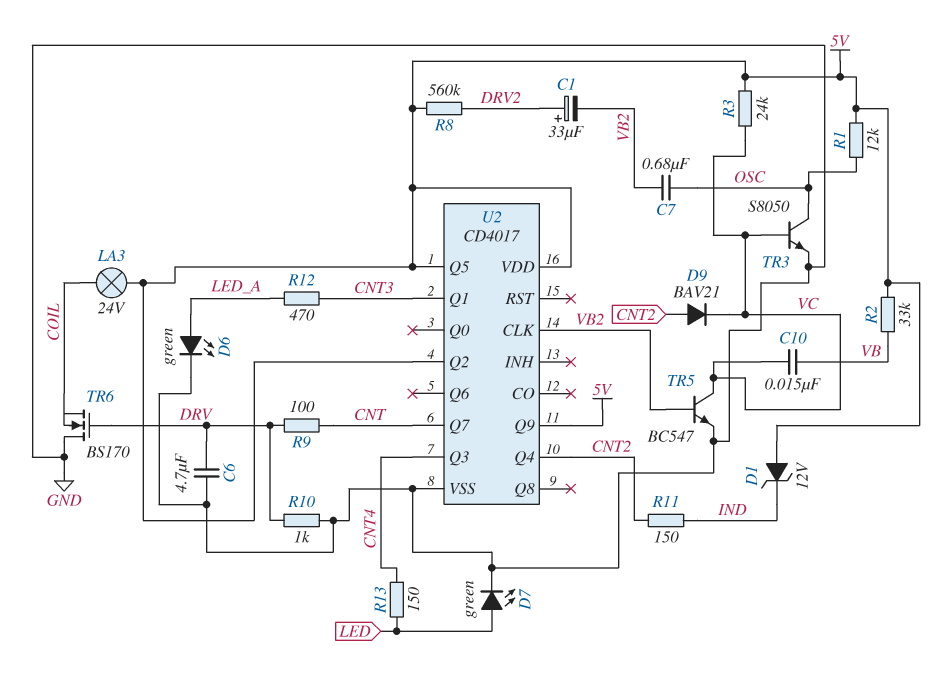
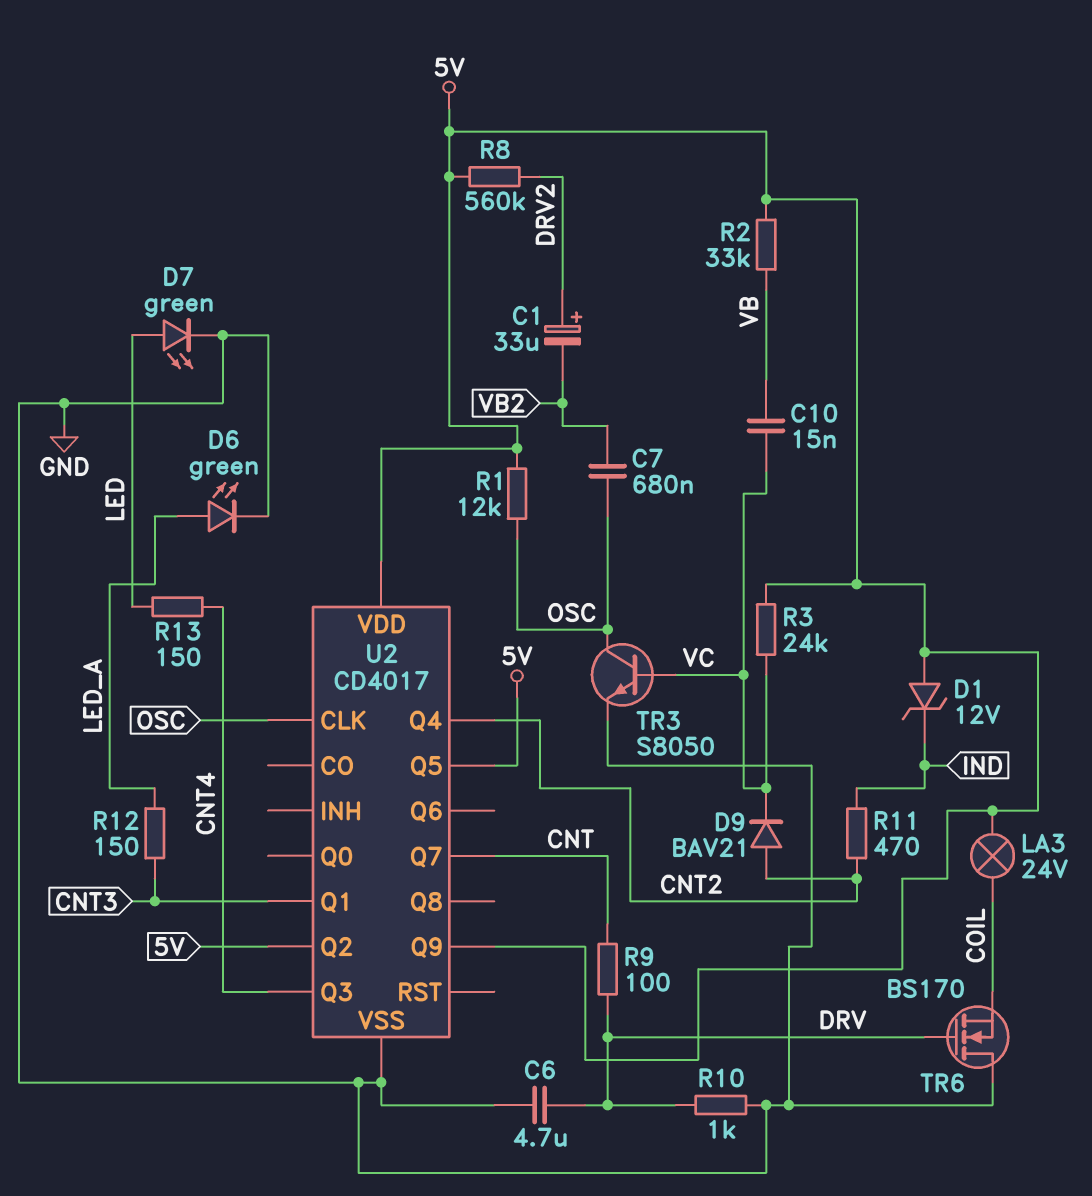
R11: 150 (CNT2, IND) -> 470 (CNT2, IND)
R12: 470 (CNT3, LED_A) -> 150 (CNT3, LED_A)
TR5: NPN BC547 (B VB2, C VC, E GND) -> none
U2 pin CLK: VB2 -> OSC

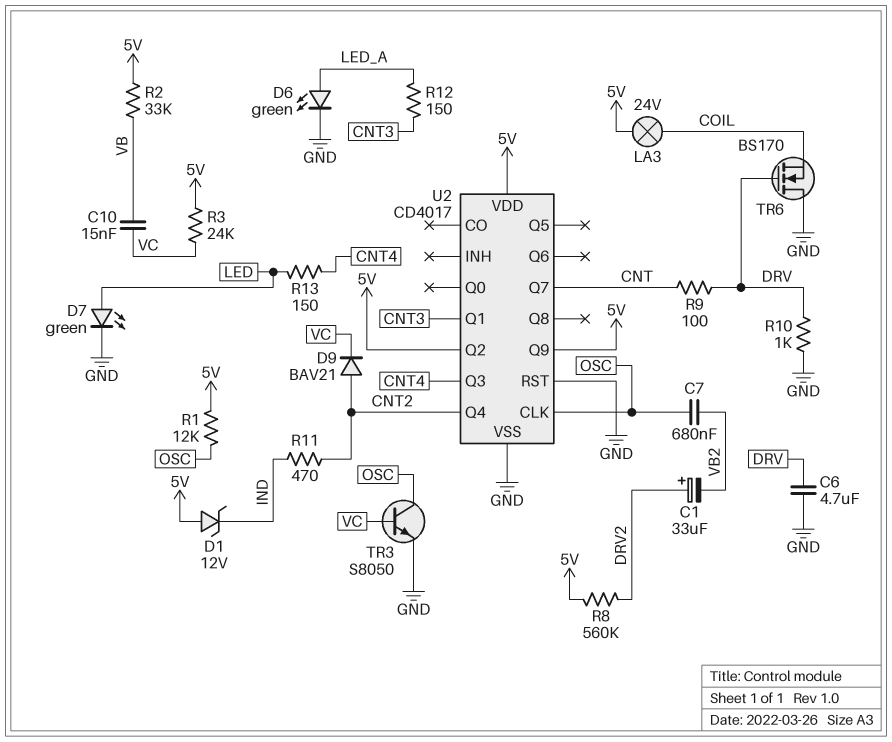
U2 pin Q5: 5V -> none
U2 pin RST: none -> GND

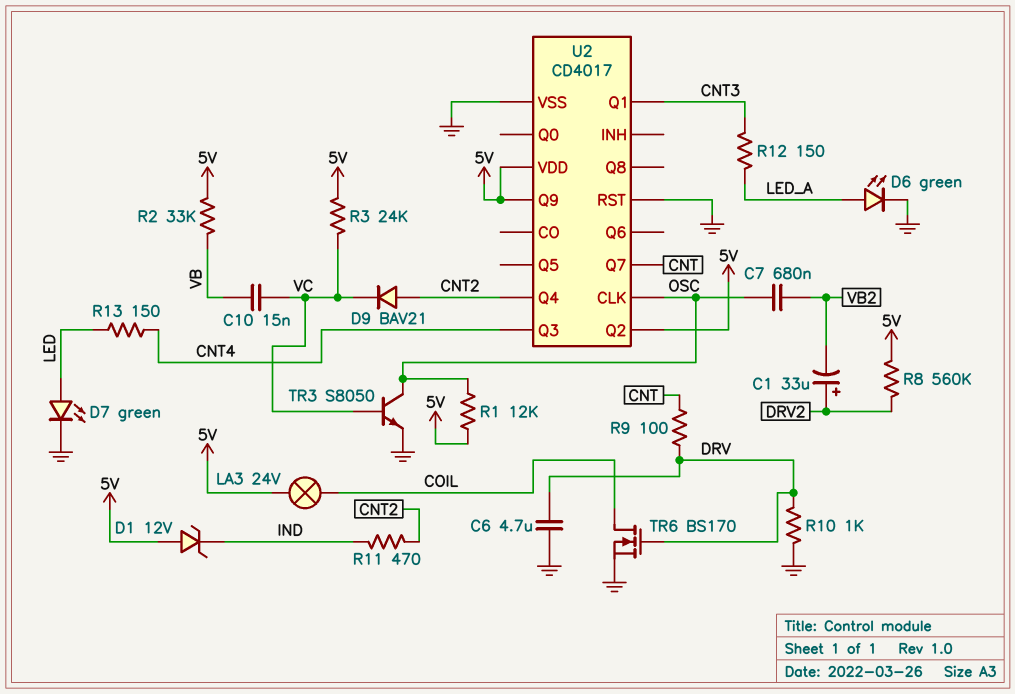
TR6: NMOS BS170 (G DRV, D GND, S COIL) -> NMOS BS170 (G DRV, D COIL, S GND)

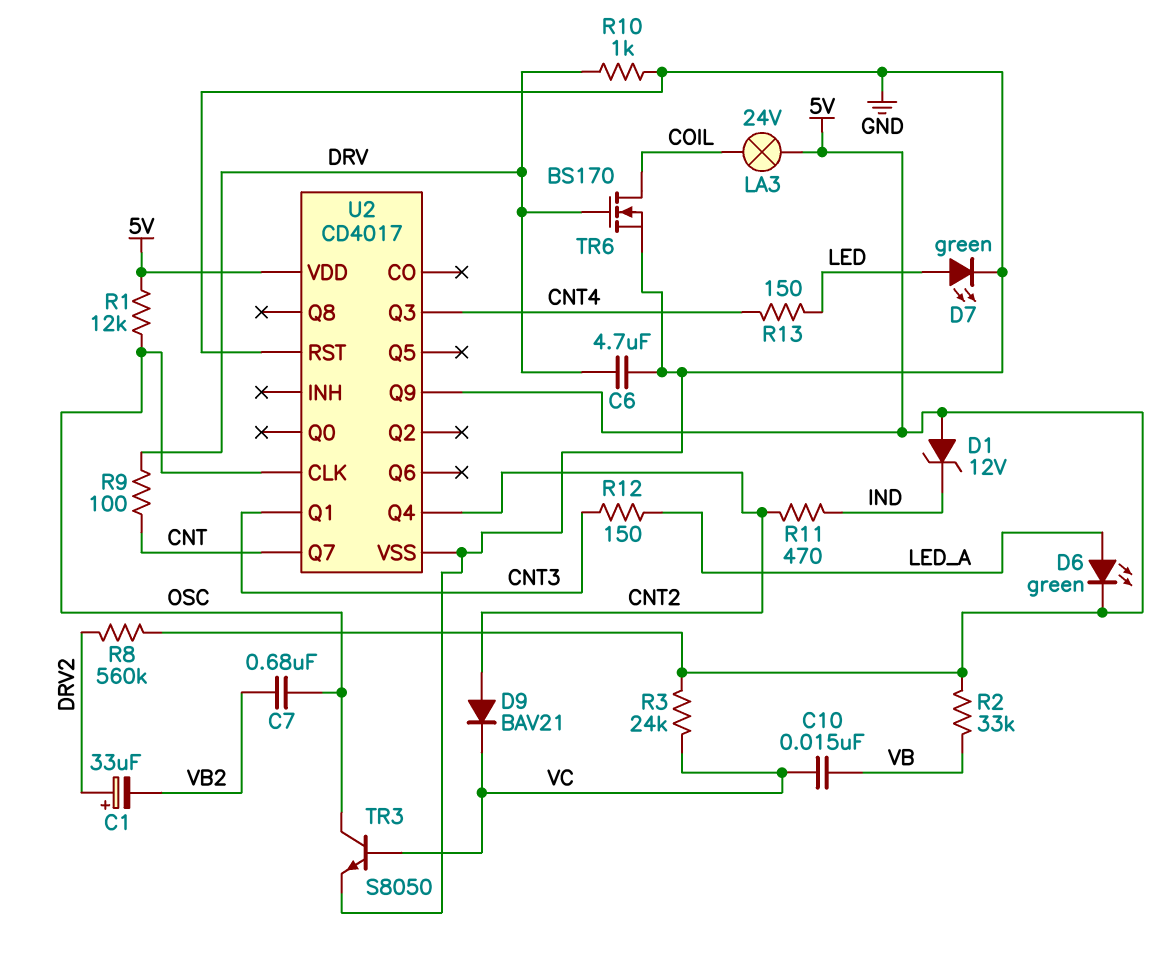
D6: LED green (A LED_A, K GND) -> LED green (A LED_A, K 5V)
U2 pin Q2: 5V -> none

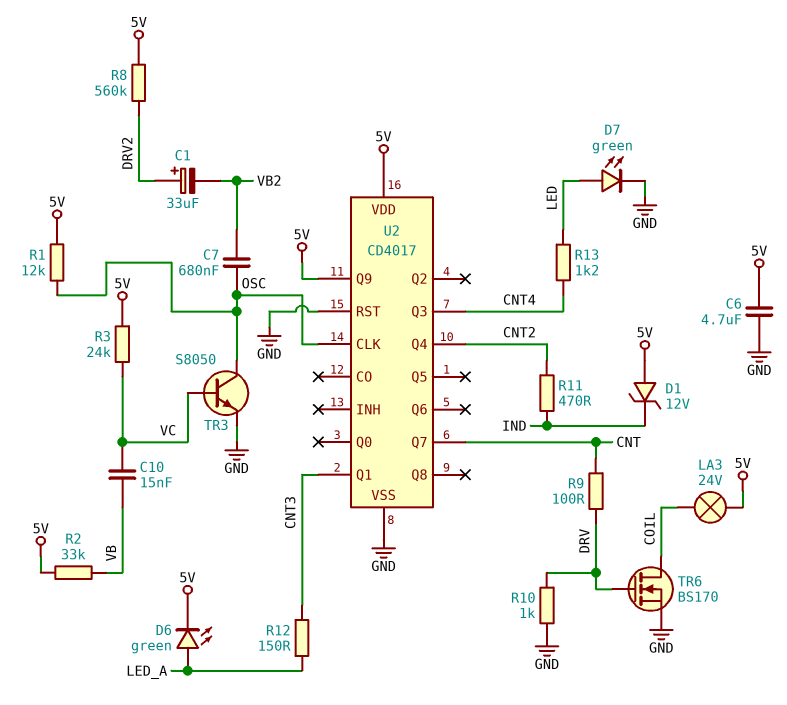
C6: 4.7uF (DRV, GND) -> 4.7uF (5V, GND)
D9: diode BAV21 (A CNT2, K VC) -> none
R13: 150 (CNT4, LED) -> 1.2k (CNT4, LED)

